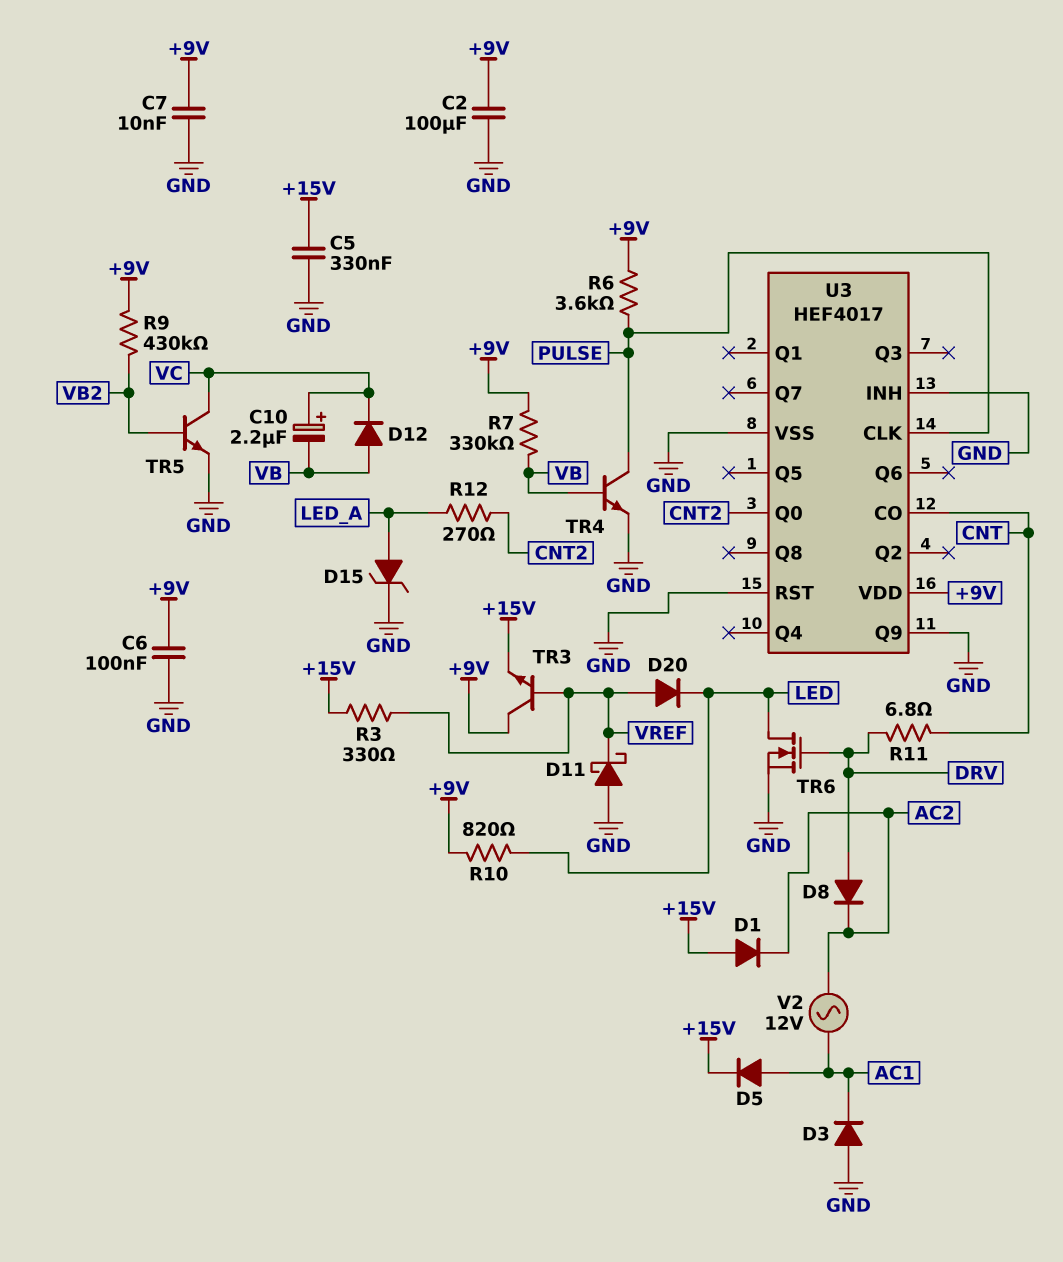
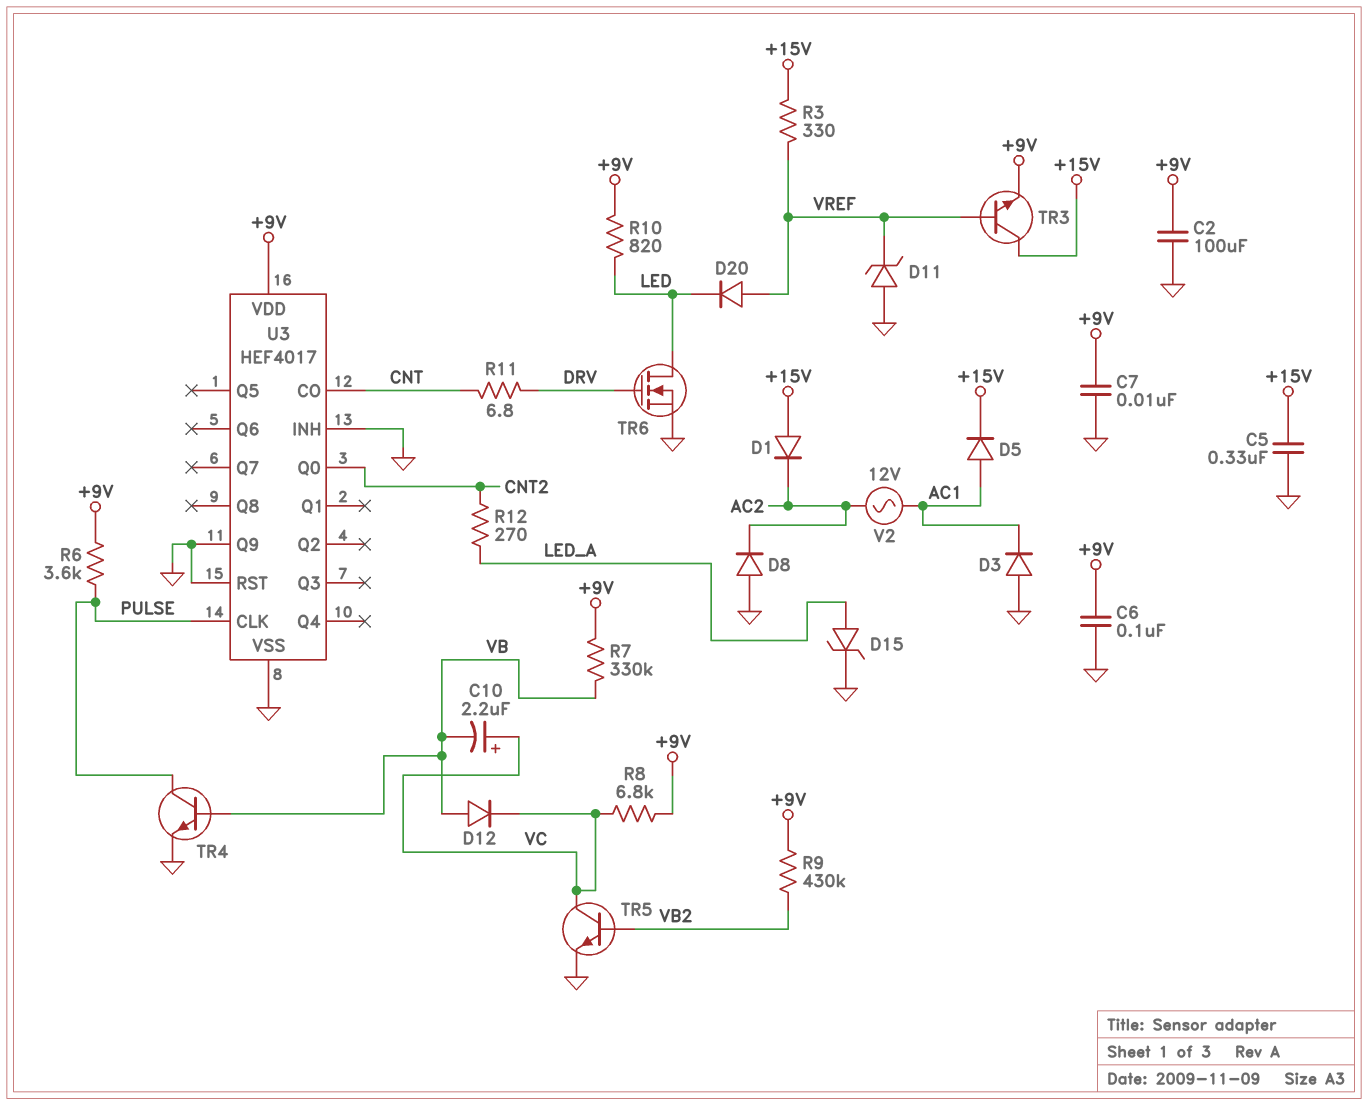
D8: diode (A DRV, K AC2) -> diode (A GND, K AC2)
D11: schottky (A GND, K VREF) -> zener (A GND, K VREF)
R8: none -> 6.8k (+9V, VC)
TR3: NPN (B VREF, C +9V, E +15V) -> NPN (B VREF, C +15V, E +9V)

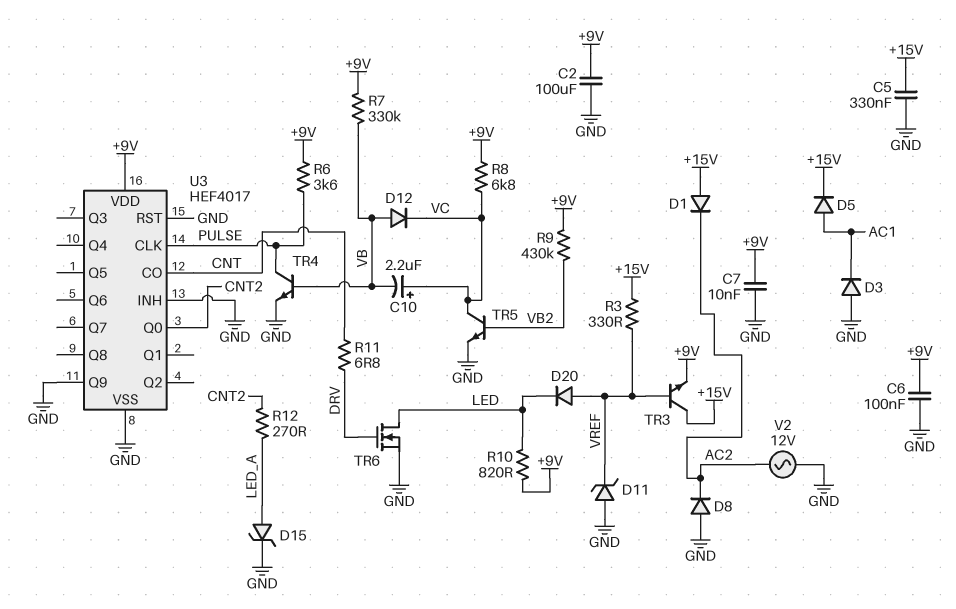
V2: AC 12V (AC1, AC2) -> AC 12V (AC2, GND)

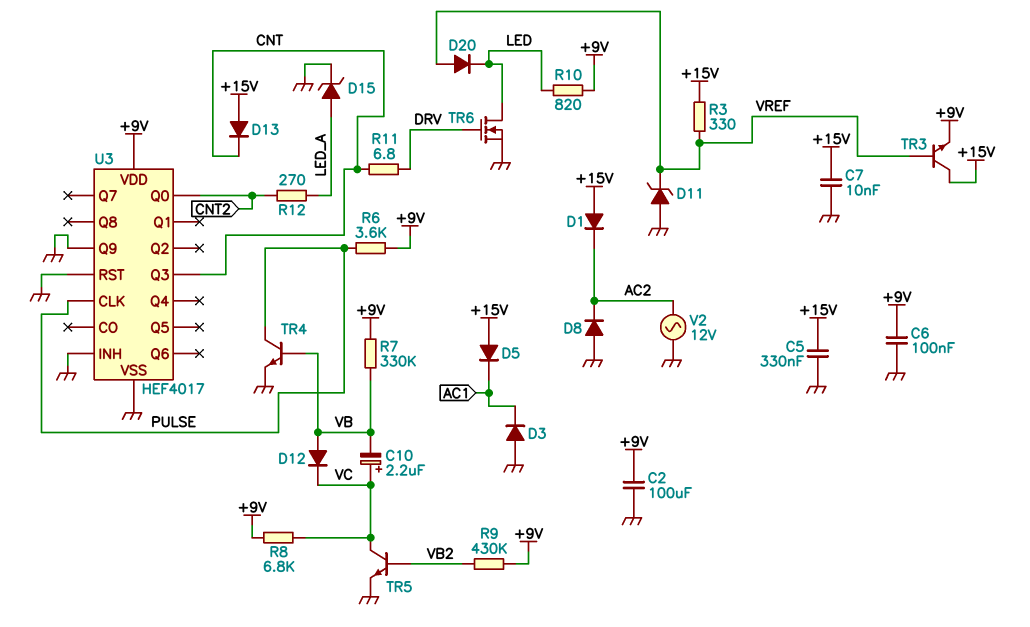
C7: 10nF (+9V, GND) -> 10nF (+15V, GND)
D5: diode (A AC1, K +15V) -> diode (A +15V, K AC1)
D13: none -> diode (A +15V, K CNT)
U3 pin CO: CNT -> none
U3 pin Q3: none -> CNT

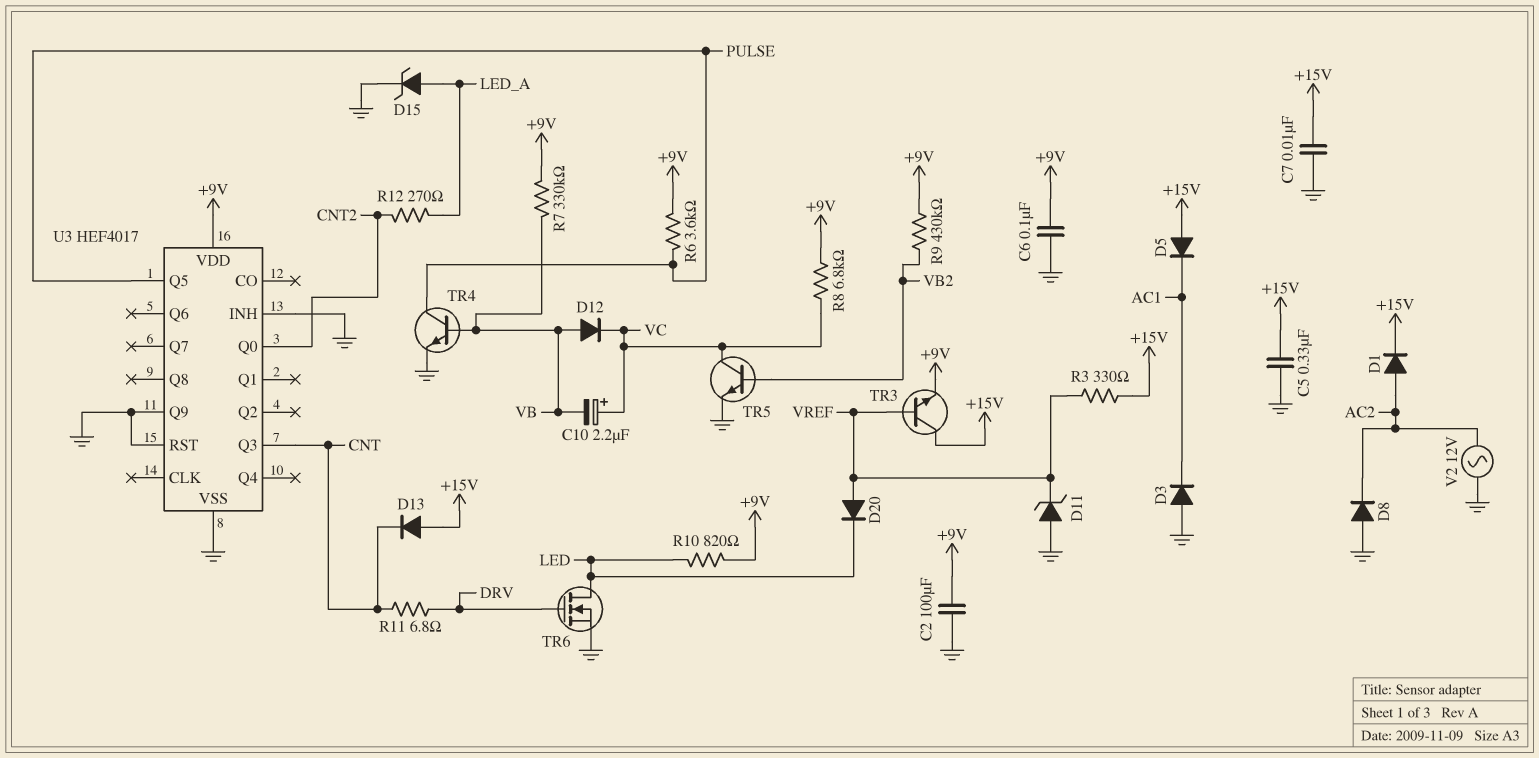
D1: diode (A +15V, K AC2) -> diode (A AC2, K +15V)
U3 pin CLK: PULSE -> none
U3 pin Q5: none -> PULSE

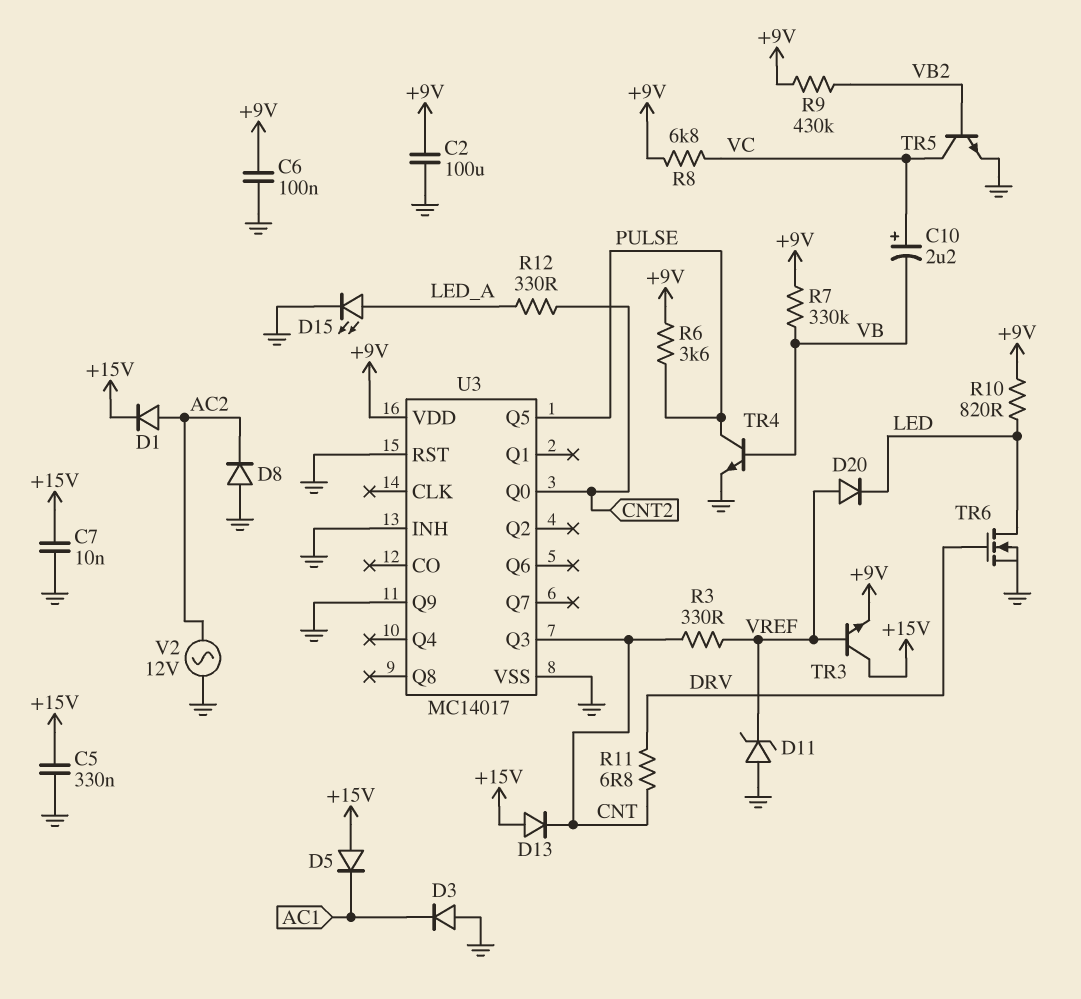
D12: diode (A VB, K VC) -> none
D15: zener (A LED_A, K GND) -> LED (A LED_A, K GND)
R3: 330 (+15V, VREF) -> 330 (CNT, VREF)
R12: 270 (CNT2, LED_A) -> 330 (CNT2, LED_A)
U3: HEF4017 -> MC14017

